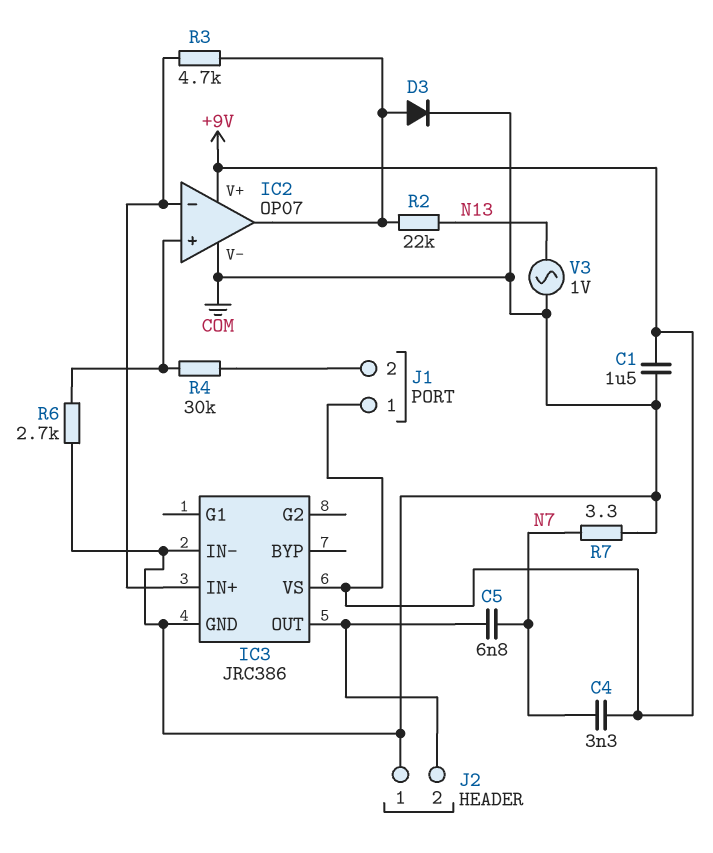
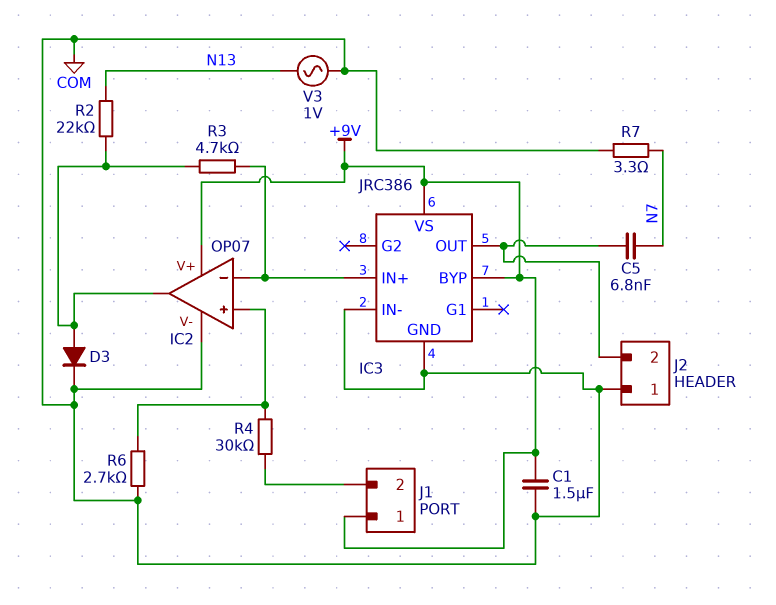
C4: 3.3nF (+9V, N7) -> none
IC3 pin BYP: none -> +9V

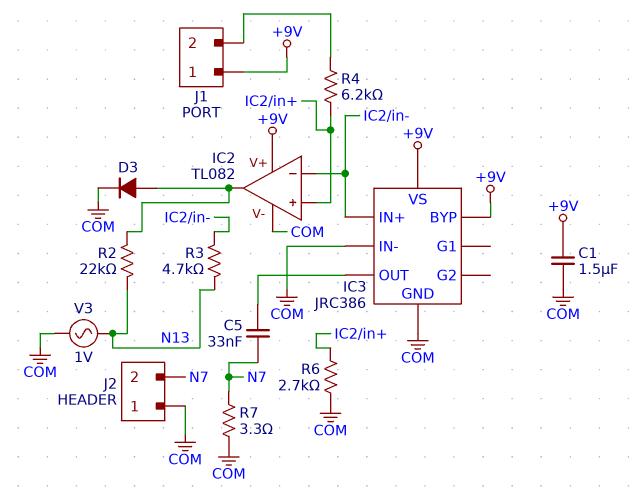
C5: 6.8nF (IC3/OUT, N7) -> 33nF (IC3/OUT, N7)
IC2: OP07 -> TL082
J2 pin 2: IC3/OUT -> N7
R3: 4.7k (IC2/in-, IC2/out) -> 4.7k (IC2/in-, N13)
R4: 30k (IC2/in+, J1/2) -> 6.2k (IC2/in+, J1/2)

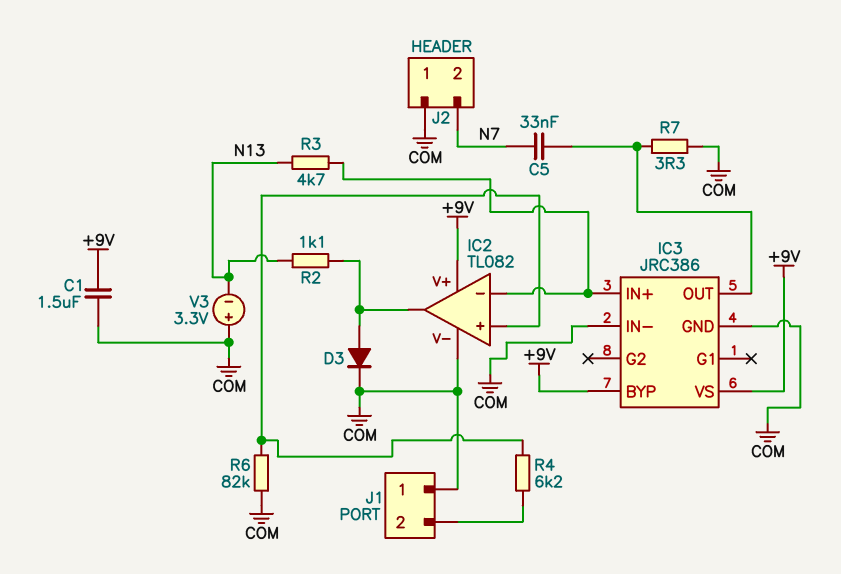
J1 pin 1: +9V -> COM
R2: 22k (IC2/out, N13) -> 1.1k (IC2/out, N13)
R6: 2.7k (COM, IC2/in+) -> 82k (COM, IC2/in+)
R7: 3.3 (COM, N7) -> 3.3 (COM, IC3/OUT)
V3: AC 1V (COM, N13) -> 3.3V (plus COM, minus N13)

